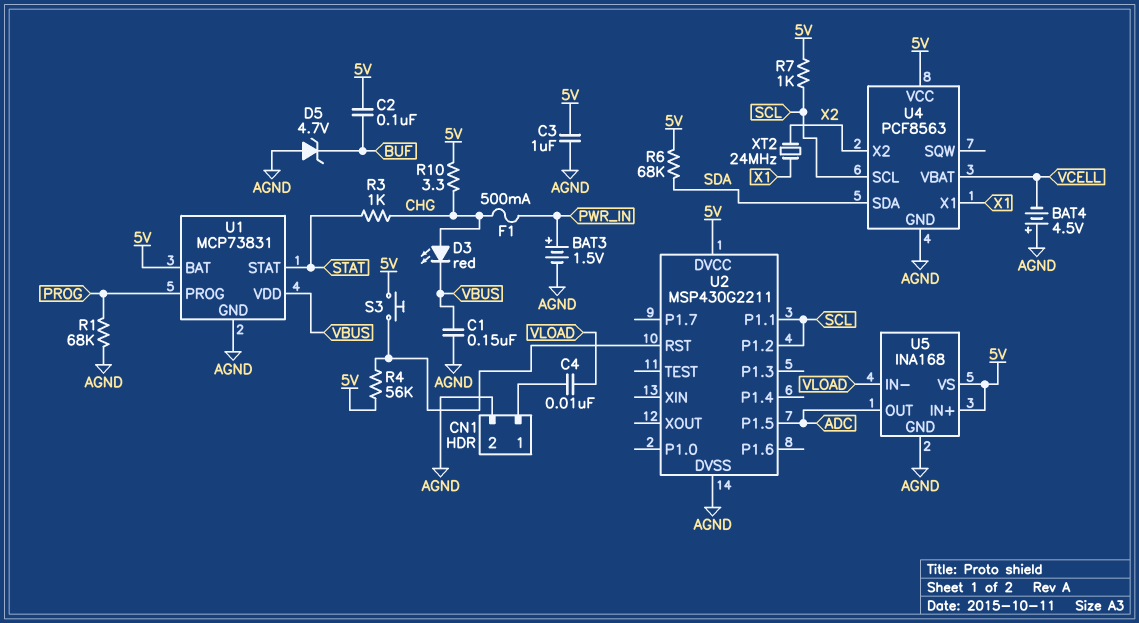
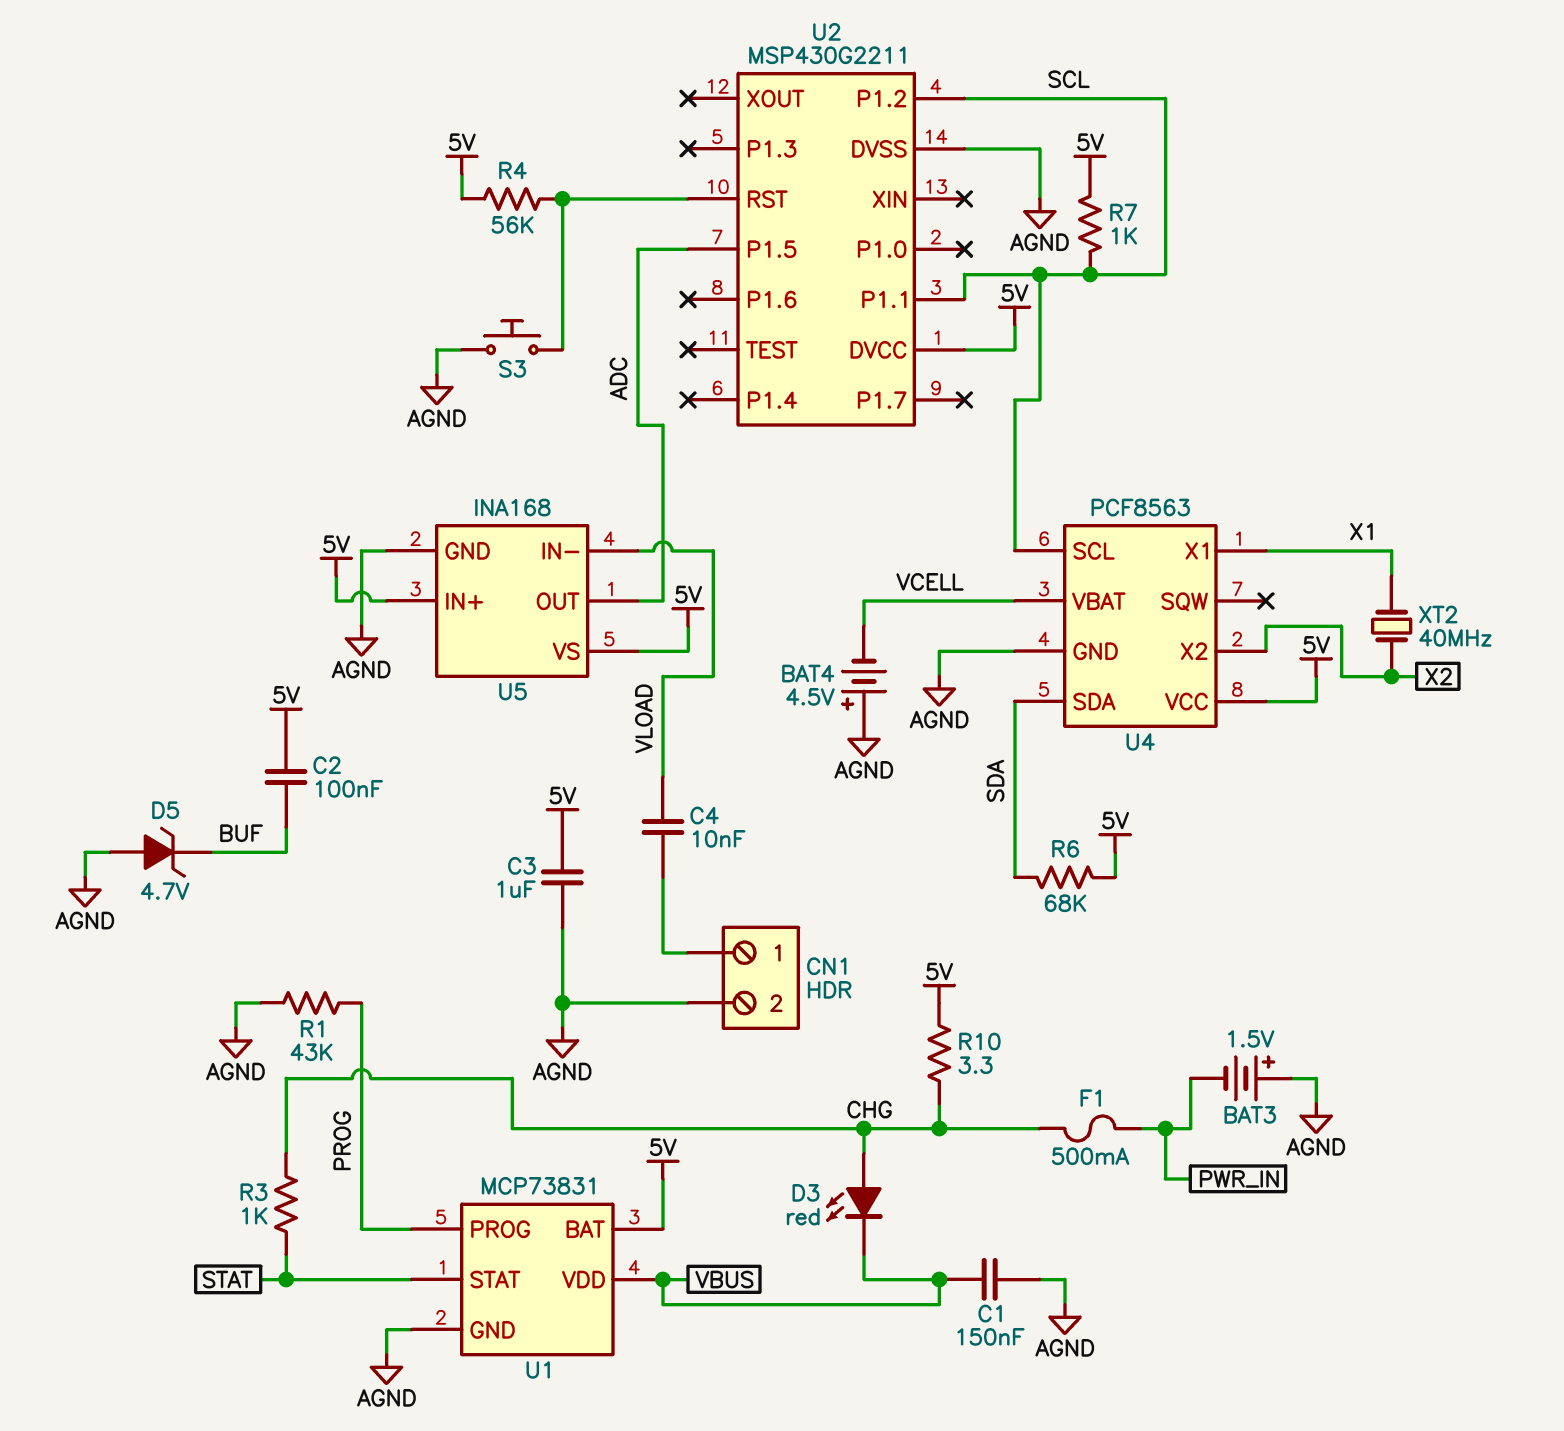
BAT3: 1.5V (plus PWR_IN, minus AGND) -> 1.5V (plus AGND, minus PWR_IN)
R1: 68k (AGND, PROG) -> 43k (AGND, PROG)
S3: button (5V, U2/RST) -> button (AGND, U2/RST)
XT2: 24MHz (X1, X2) -> 40MHz (X1, X2)

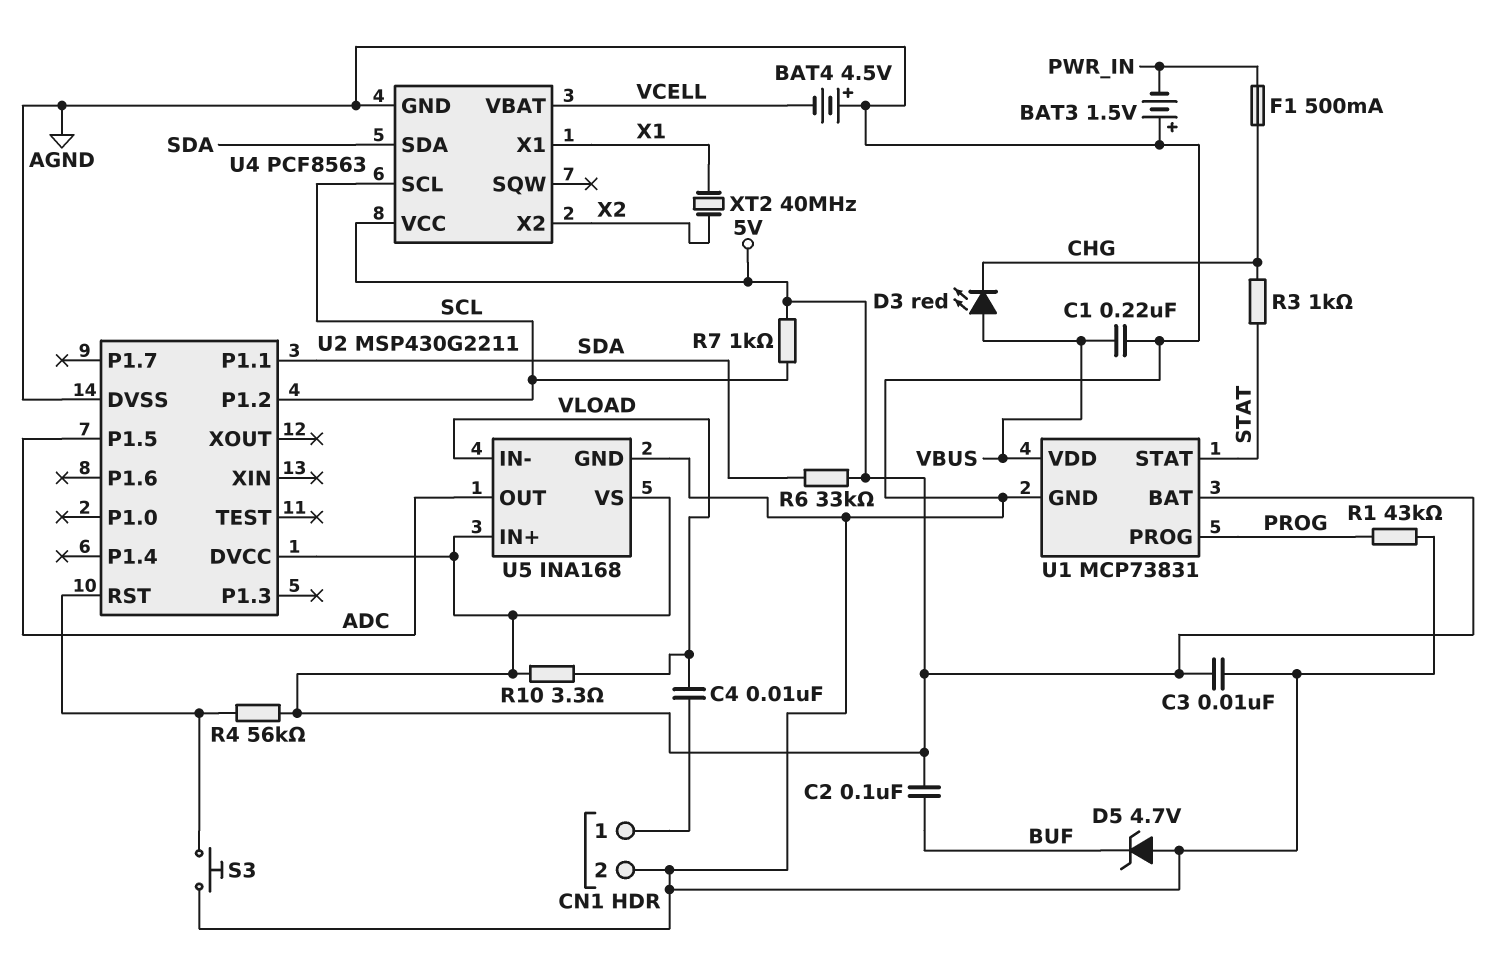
C1: 150nF (AGND, VBUS) -> 220nF (AGND, VBUS)
C3: 1uF (5V, AGND) -> 10nF (5V, AGND)
D3: LED red (A CHG, K VBUS) -> LED red (A VBUS, K CHG)
R6: 68k (5V, SDA) -> 33k (5V, SDA)
R10: 3.3 (5V, CHG) -> 3.3 (5V, VLOAD)
U2 pin P1.1: SCL -> SDA

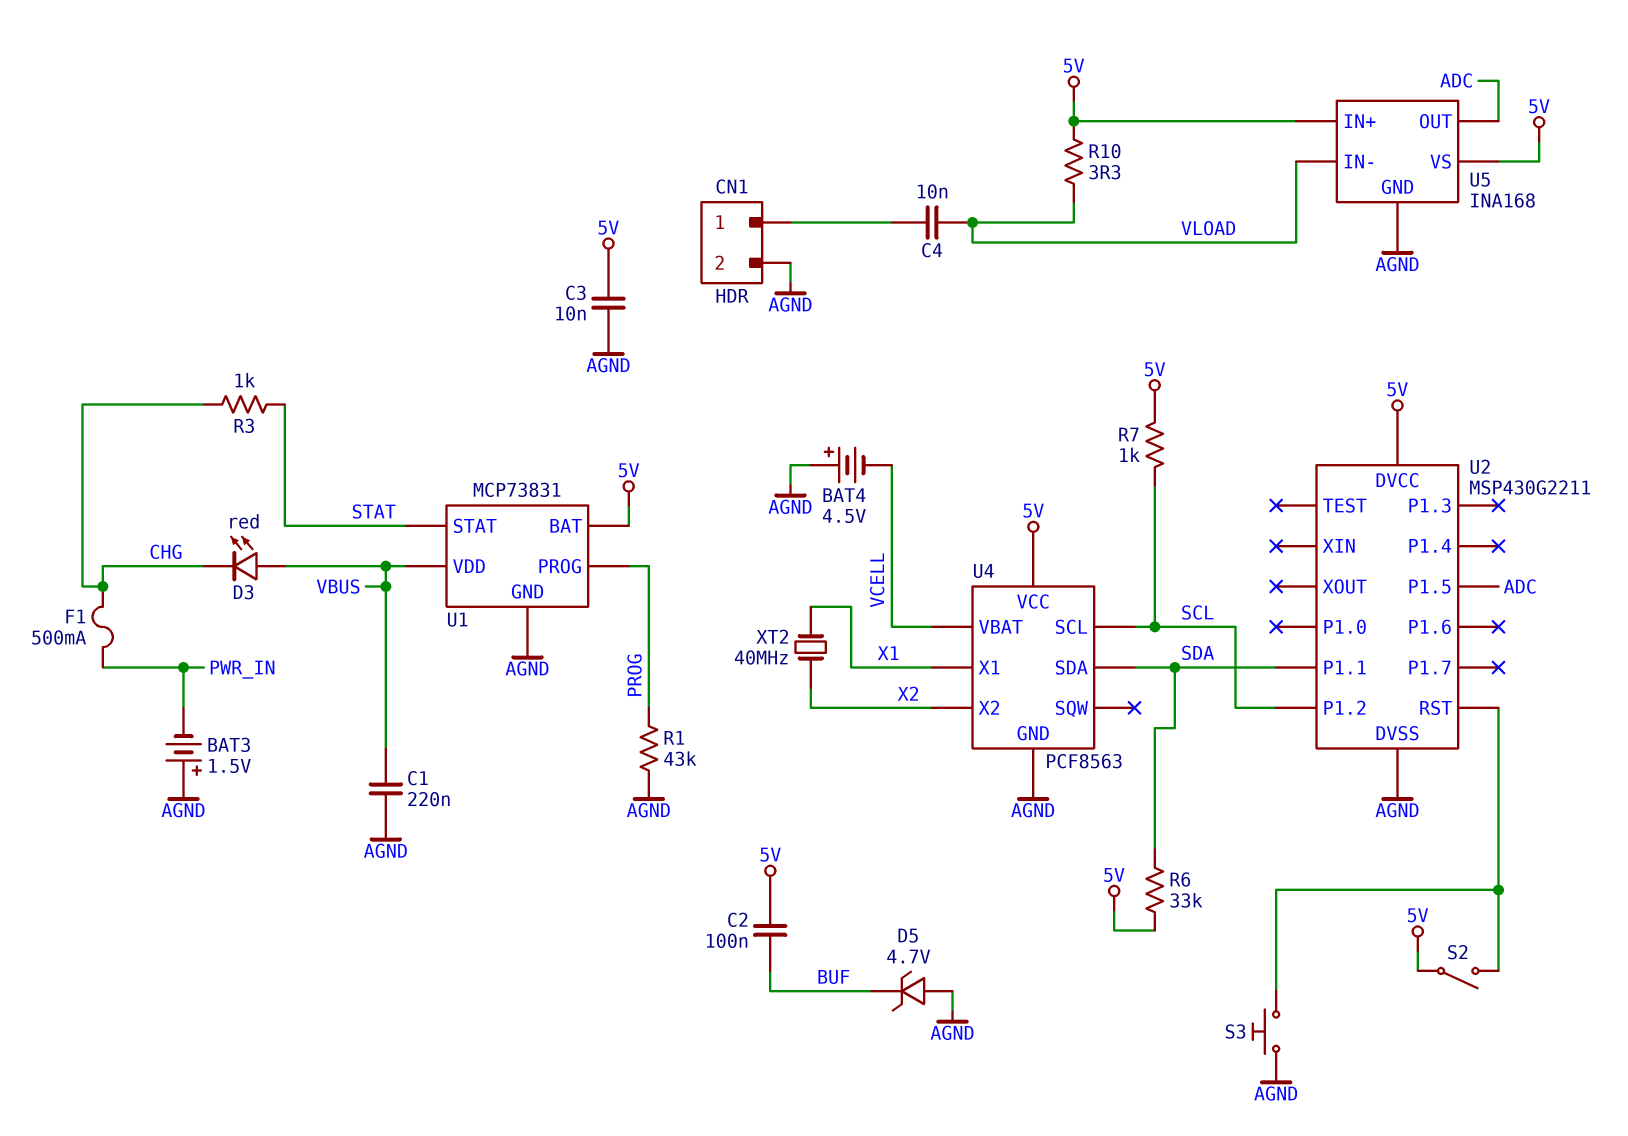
R4: 56k (5V, U2/RST) -> none
S2: none -> switch (5V, U2/RST)

